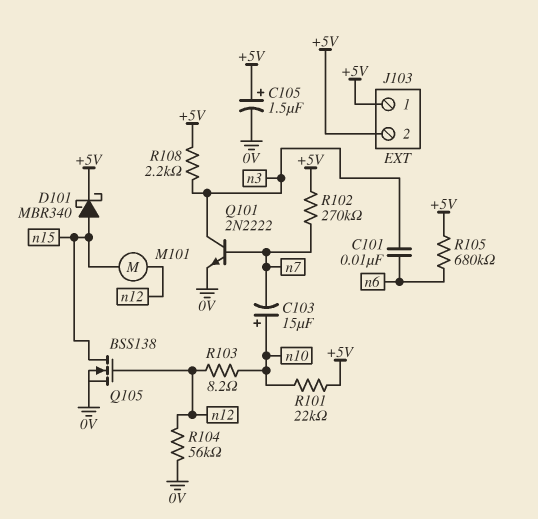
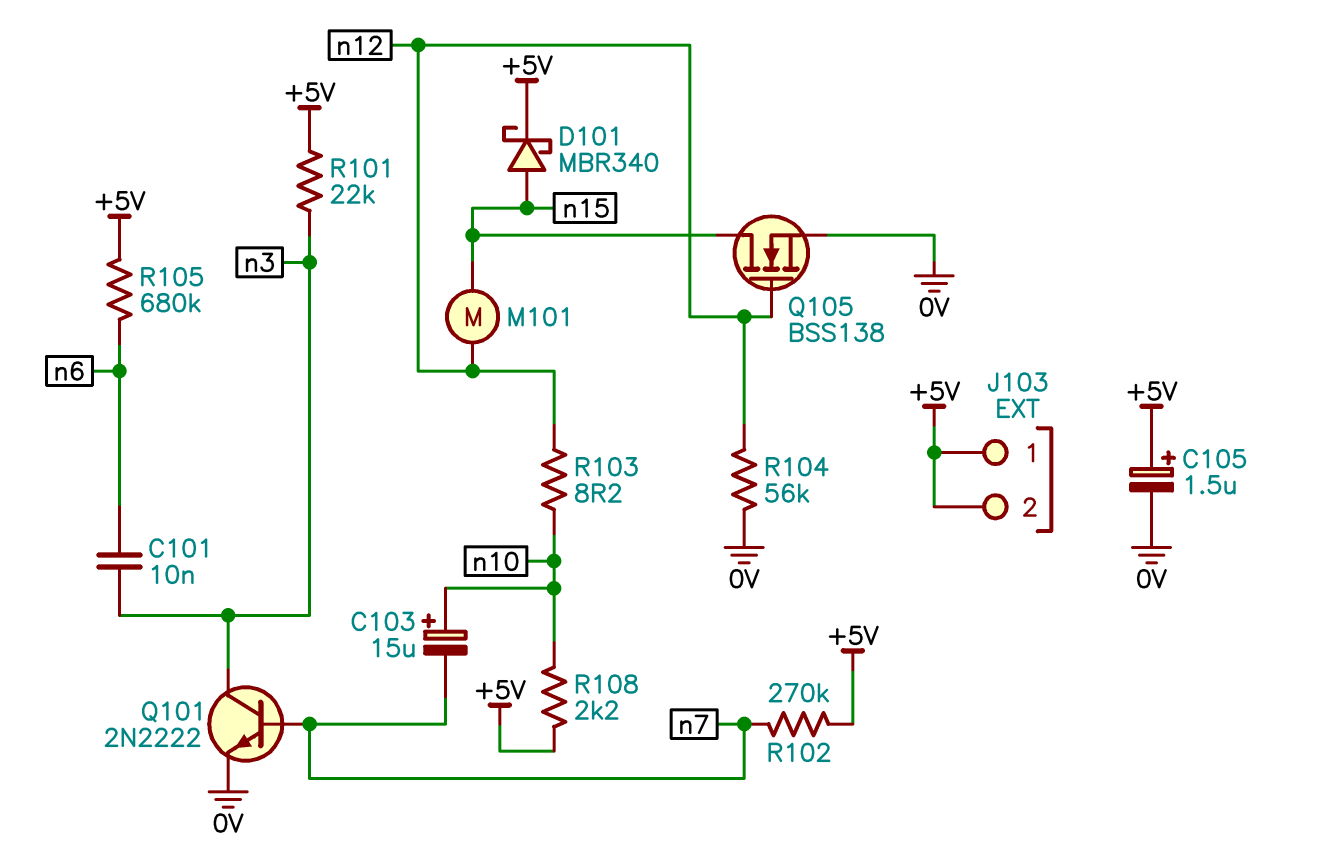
R101: 22k (+5V, n10) -> 22k (+5V, n3)
R108: 2.2k (+5V, n3) -> 2.2k (+5V, n10)

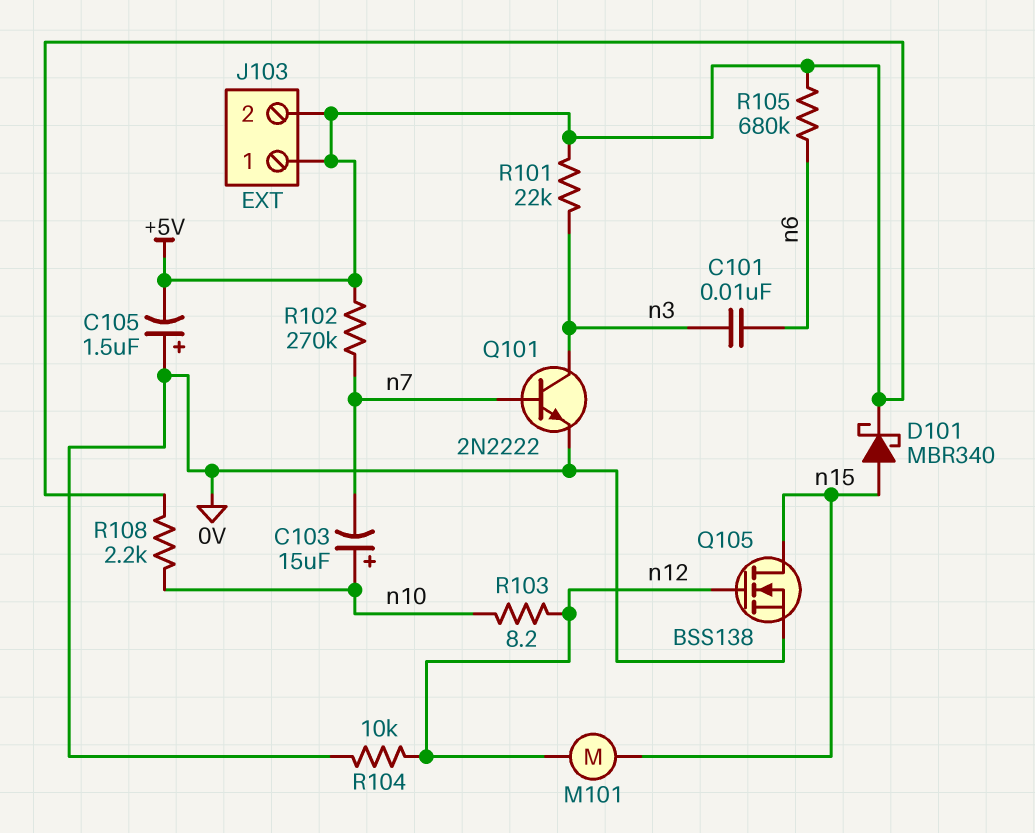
C105: 1.5uF (plus +5V, minus 0V) -> 1.5uF (plus 0V, minus +5V)
R104: 56k (0V, n12) -> 10k (0V, n12)

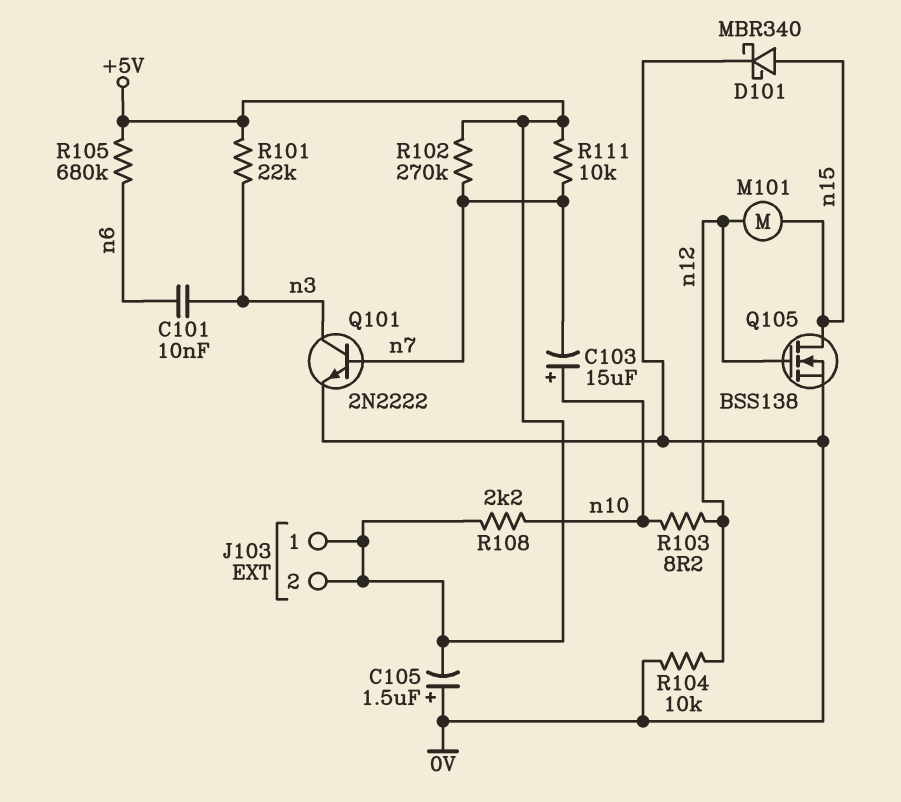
D101: schottky MBR340 (A n15, K +5V) -> schottky MBR340 (A n15, K 0V)
R111: none -> 10k (+5V, n7)

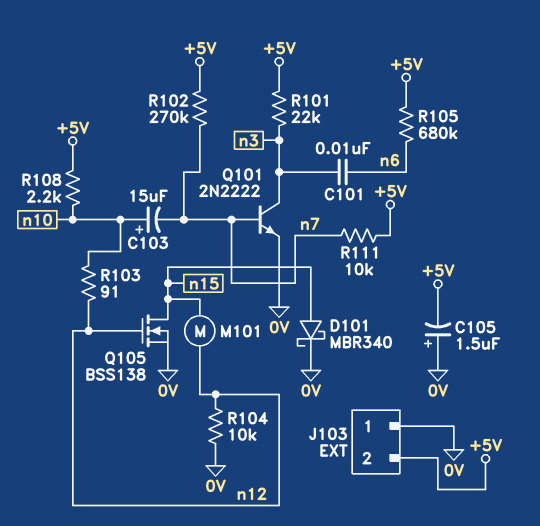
J103 pin 1: +5V -> 0V
R103: 8.2 (n10, n12) -> 91 (n10, n12)

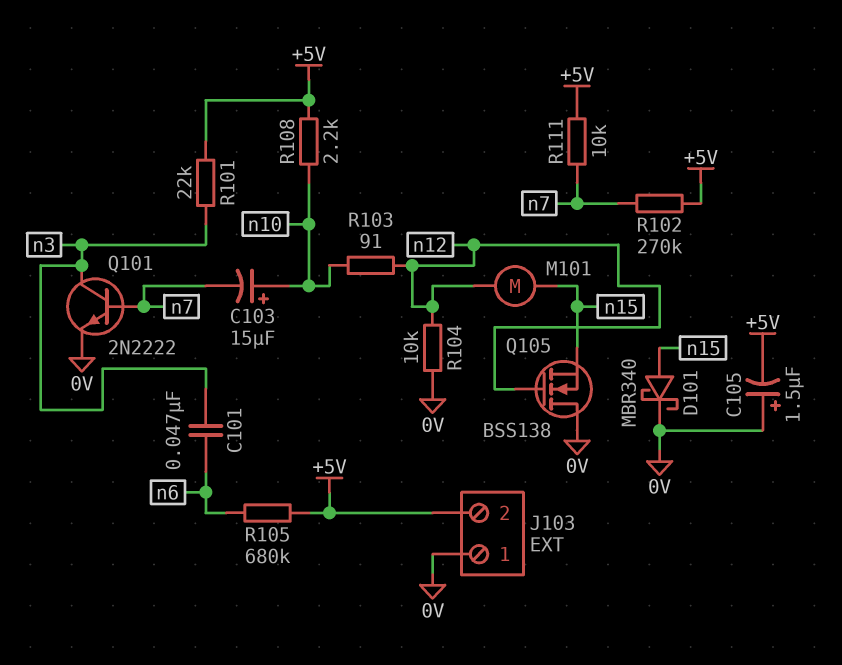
C101: 10nF (n3, n6) -> 47nF (n3, n6)
Q105: NMOS BSS138 (G n12, D n15, S 0V) -> NMOS BSS138 (G n12, D 0V, S n15)

